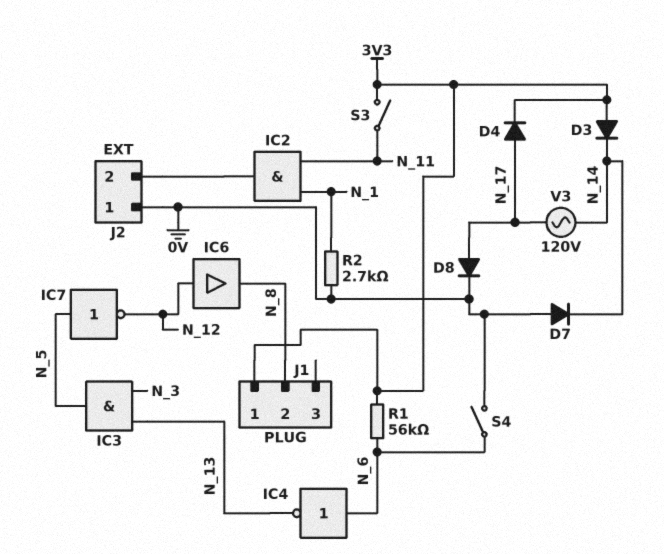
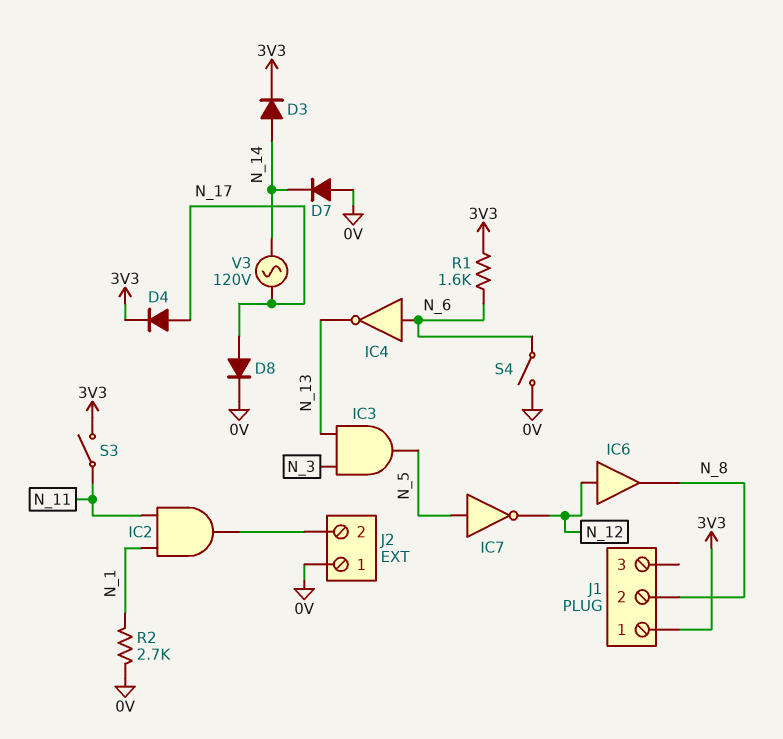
D3: diode (A 3V3, K N_14) -> diode (A N_14, K 3V3)
R1: 56k (3V3, N_6) -> 1.6k (3V3, N_6)

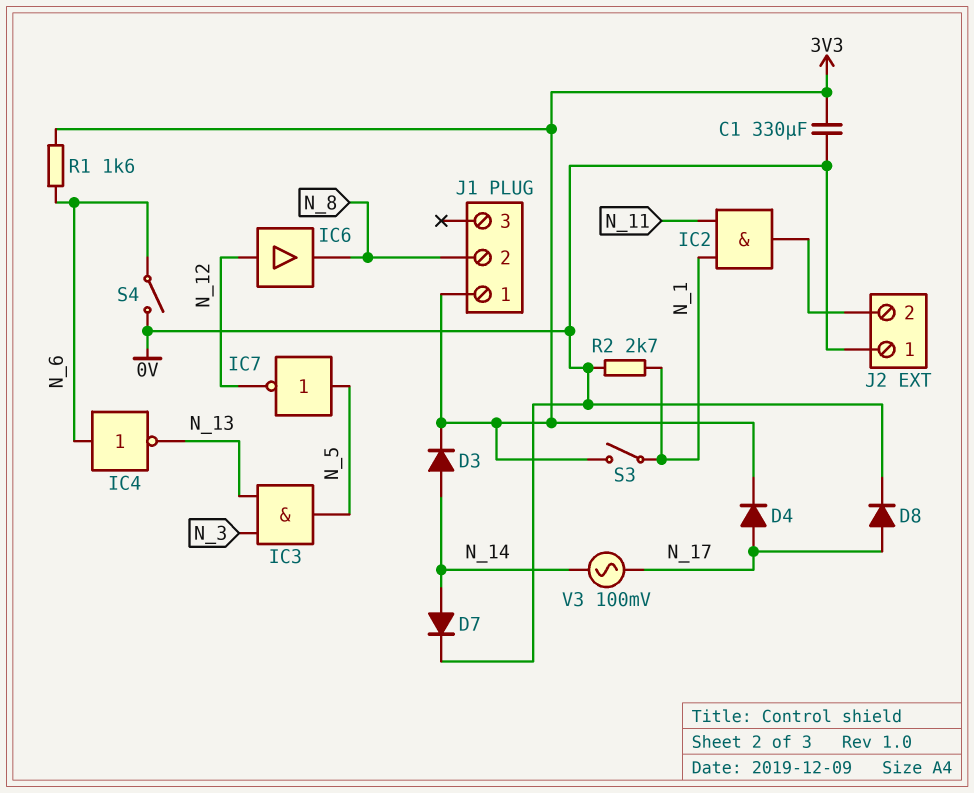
C1: none -> 330uF (0V, 3V3)
D7: diode (A 0V, K N_14) -> diode (A N_14, K 0V)
S3: switch (3V3, N_11) -> switch (3V3, N_1)
V3: AC 120V (N_14, N_17) -> AC 100mV (N_14, N_17)

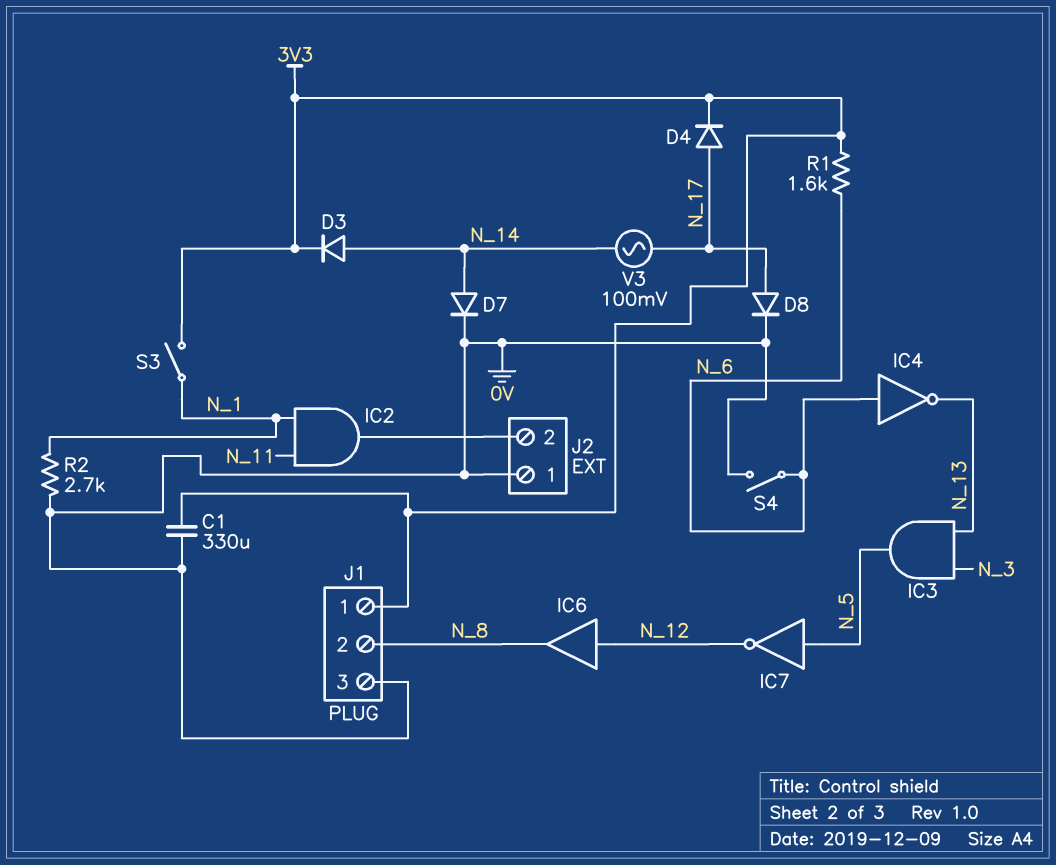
J1 pin 3: none -> 0V

